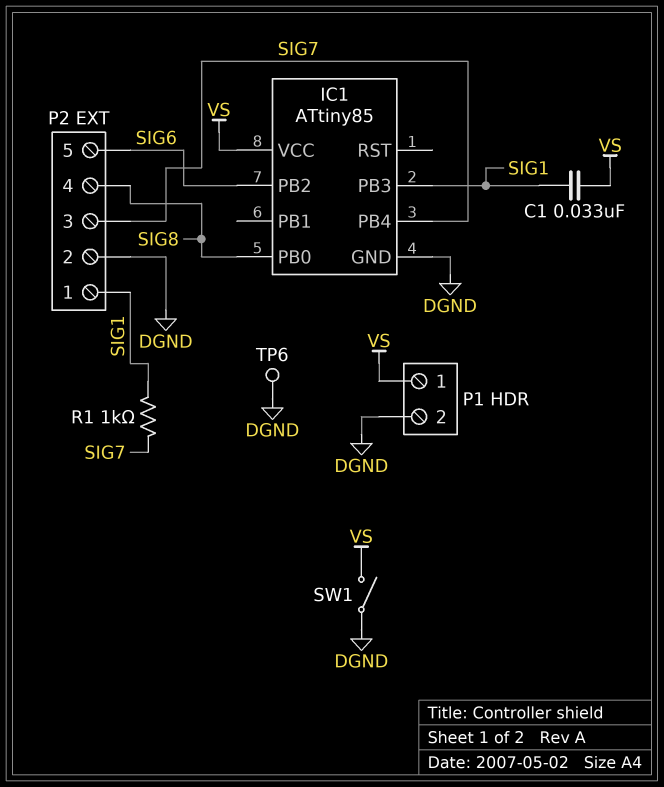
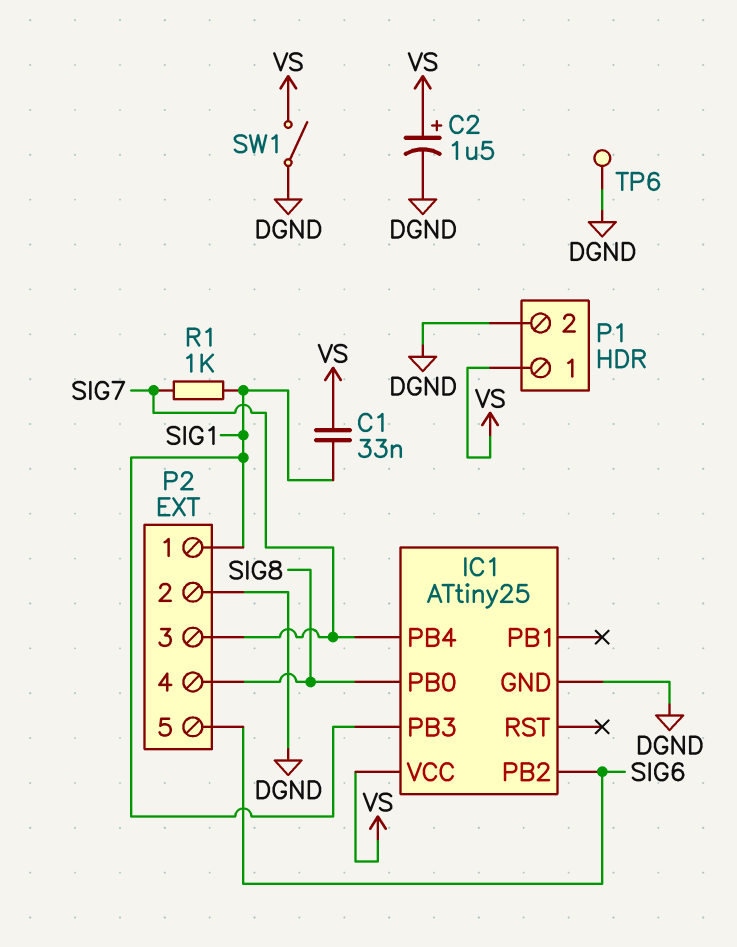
C2: none -> 1.5uF (plus VS, minus DGND)
IC1: ATtiny85 -> ATtiny25

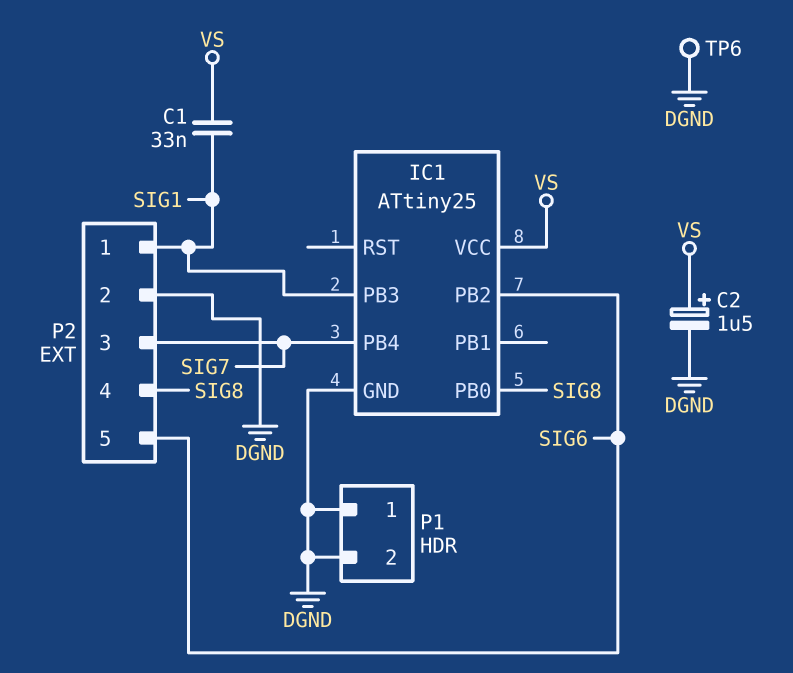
P1 pin 1: VS -> DGND
R1: 1k (SIG1, SIG7) -> none
SW1: switch (DGND, VS) -> none

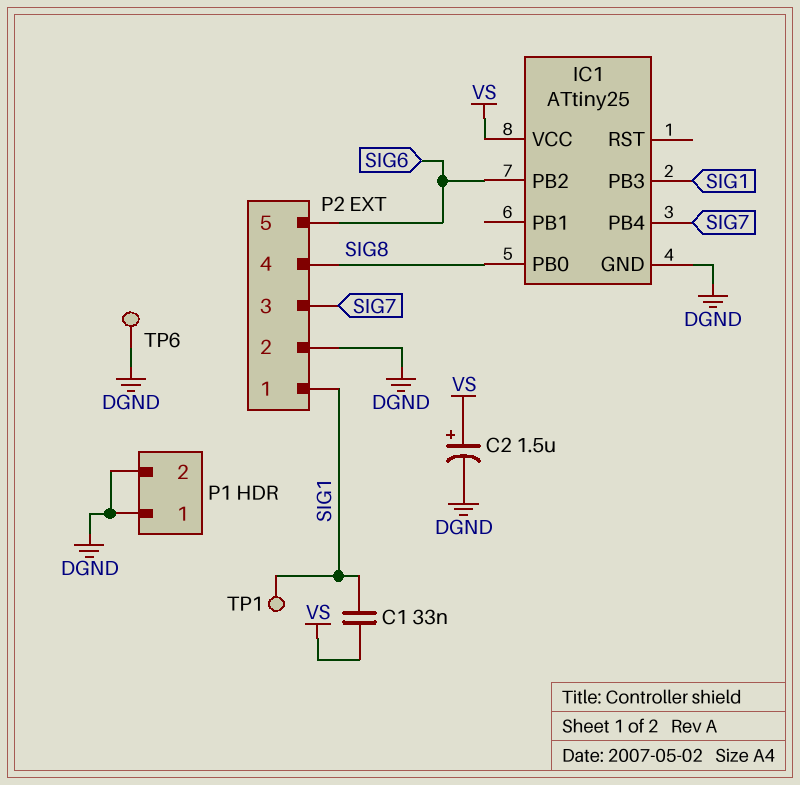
TP1: none -> test point (SIG1)

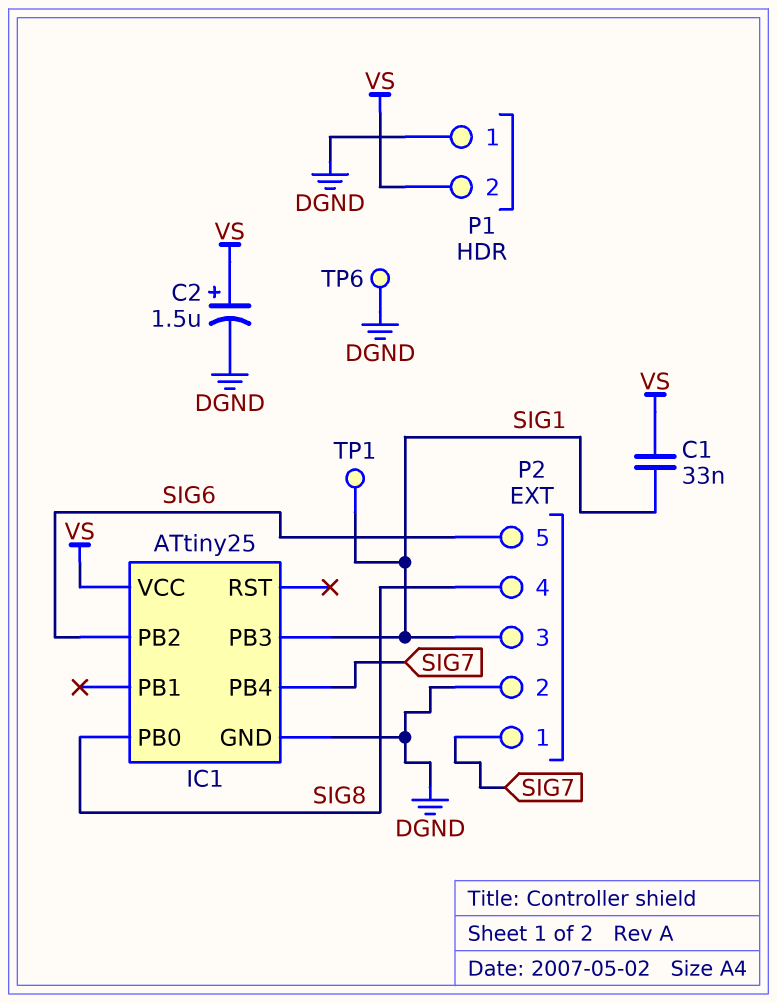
P1 pin 2: DGND -> VS
P2 pin 1: SIG1 -> SIG7
P2 pin 3: SIG7 -> SIG1

